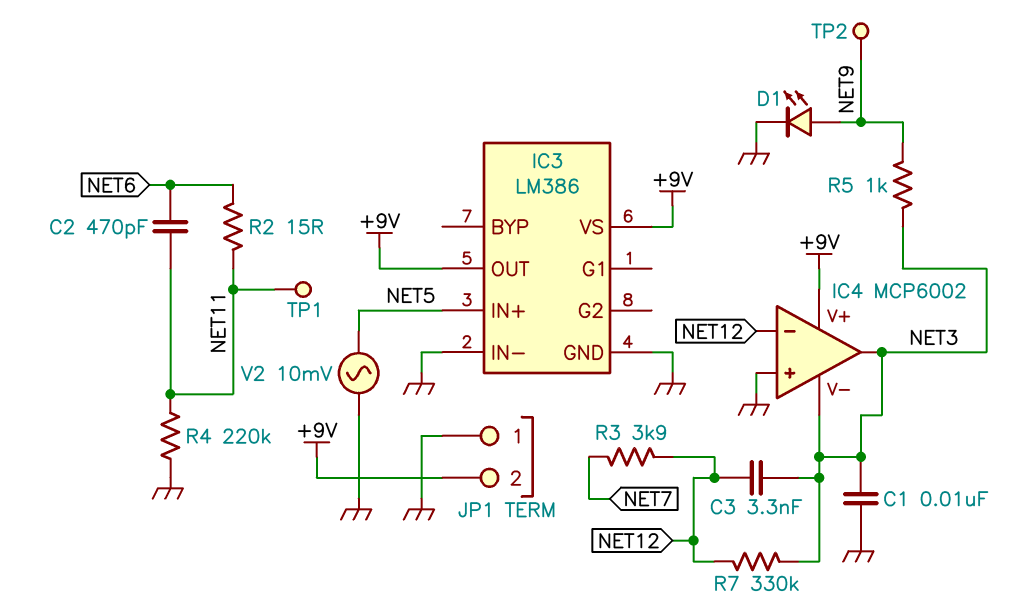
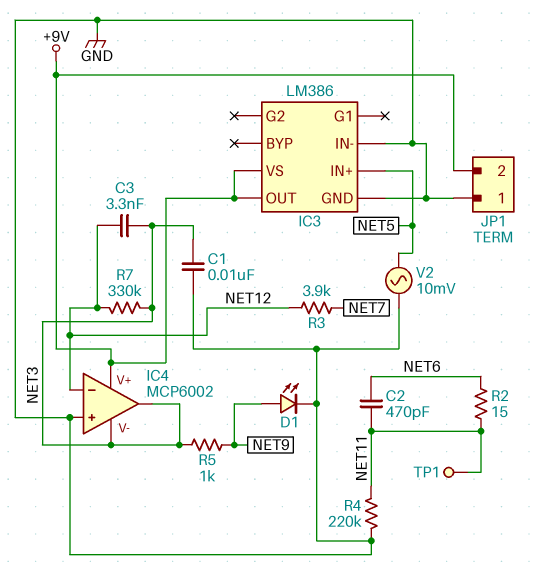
TP2: test point (NET9) -> none

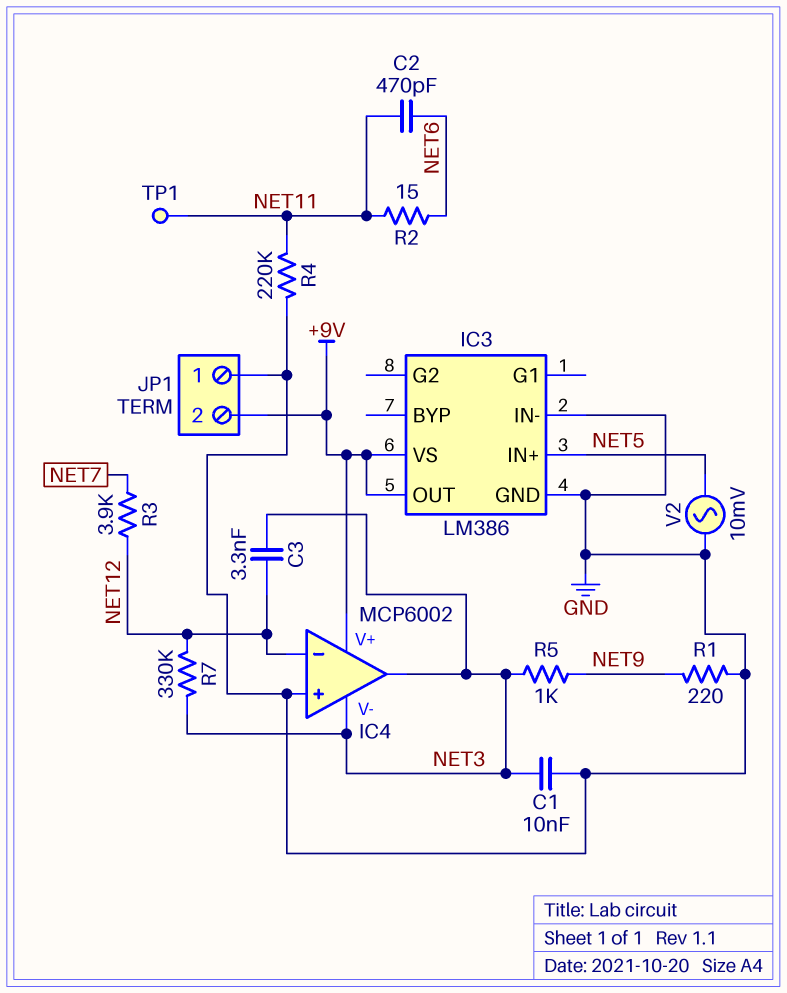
D1: LED (A NET9, K GND) -> none
R1: none -> 220 (GND, NET9)

